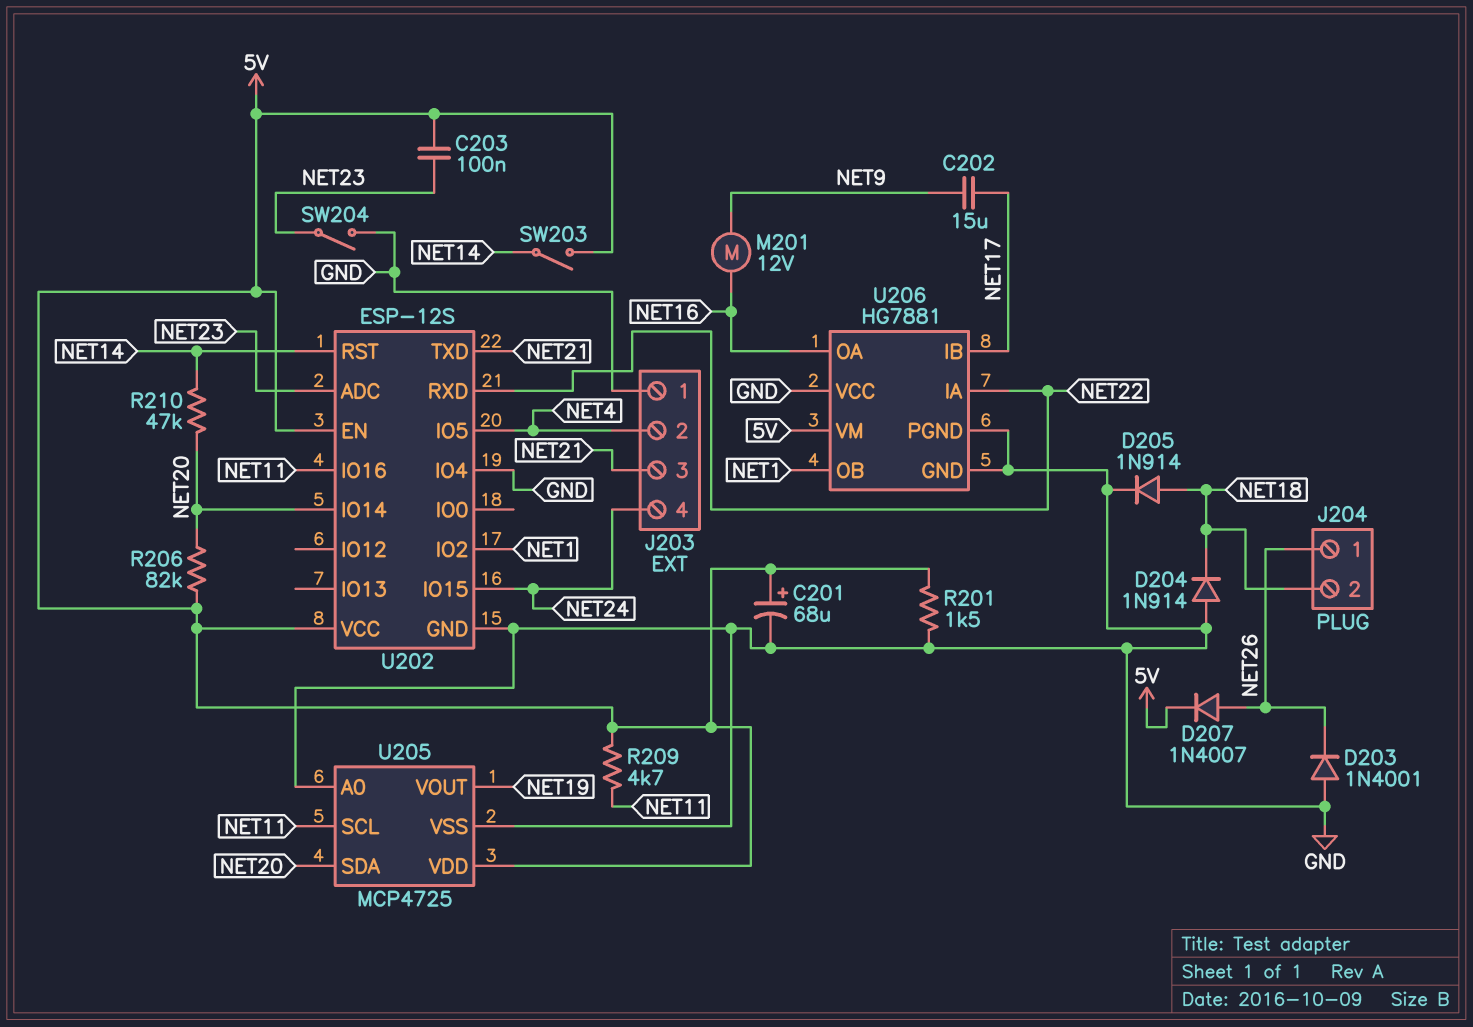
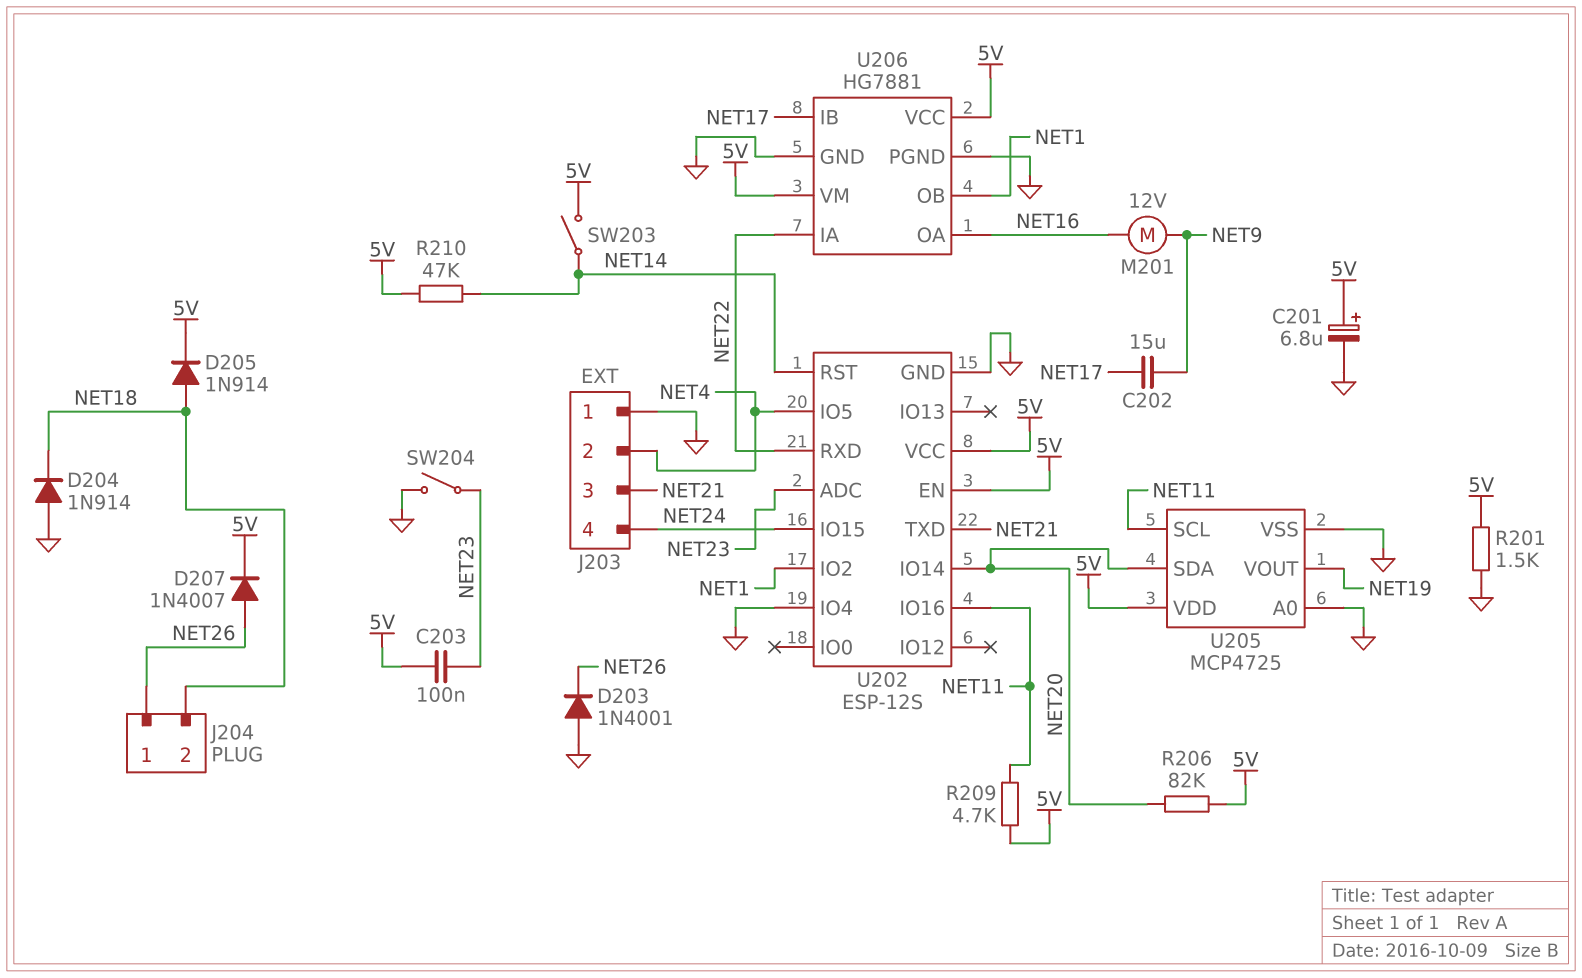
C201: 68uF (plus 5V, minus GND) -> 6.8uF (plus 5V, minus GND)
D205: diode 1N914 (A NET18, K GND) -> diode 1N914 (A NET18, K 5V)
R210: 47k (NET14, NET20) -> 47k (5V, NET14)
U206 pin VCC: GND -> 5V

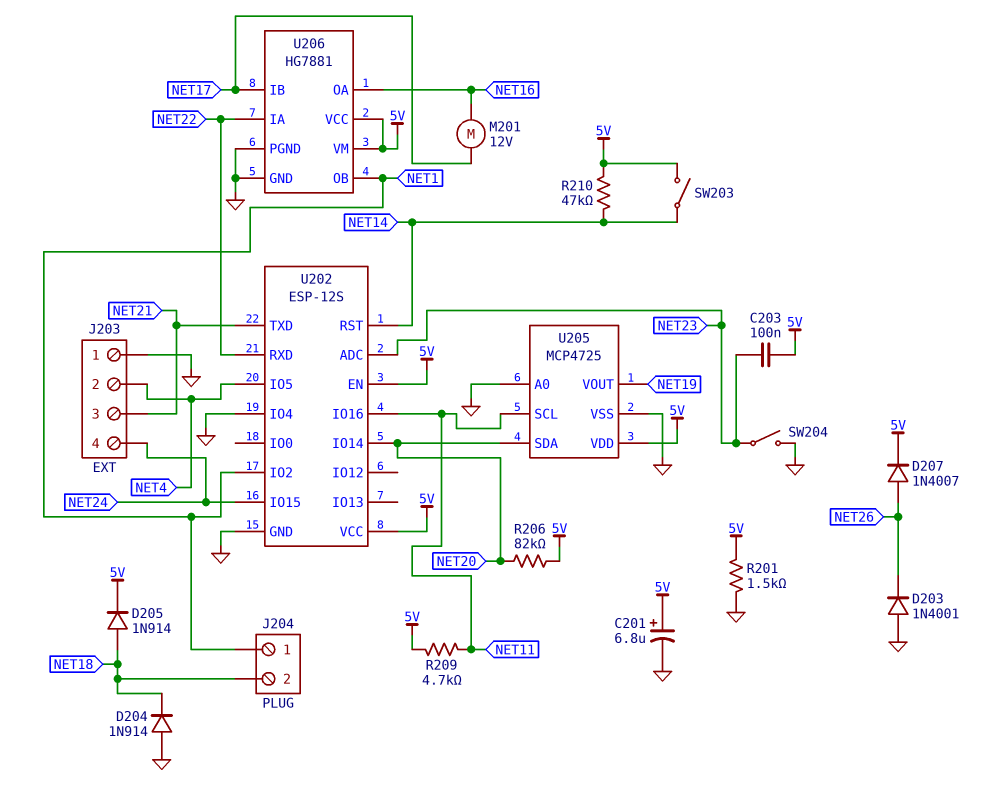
C202: 15uF (NET9, NET17) -> none
J204 pin 1: NET26 -> NET1
M201: motor 12V (NET9, NET16) -> motor 12V (NET16, NET17)

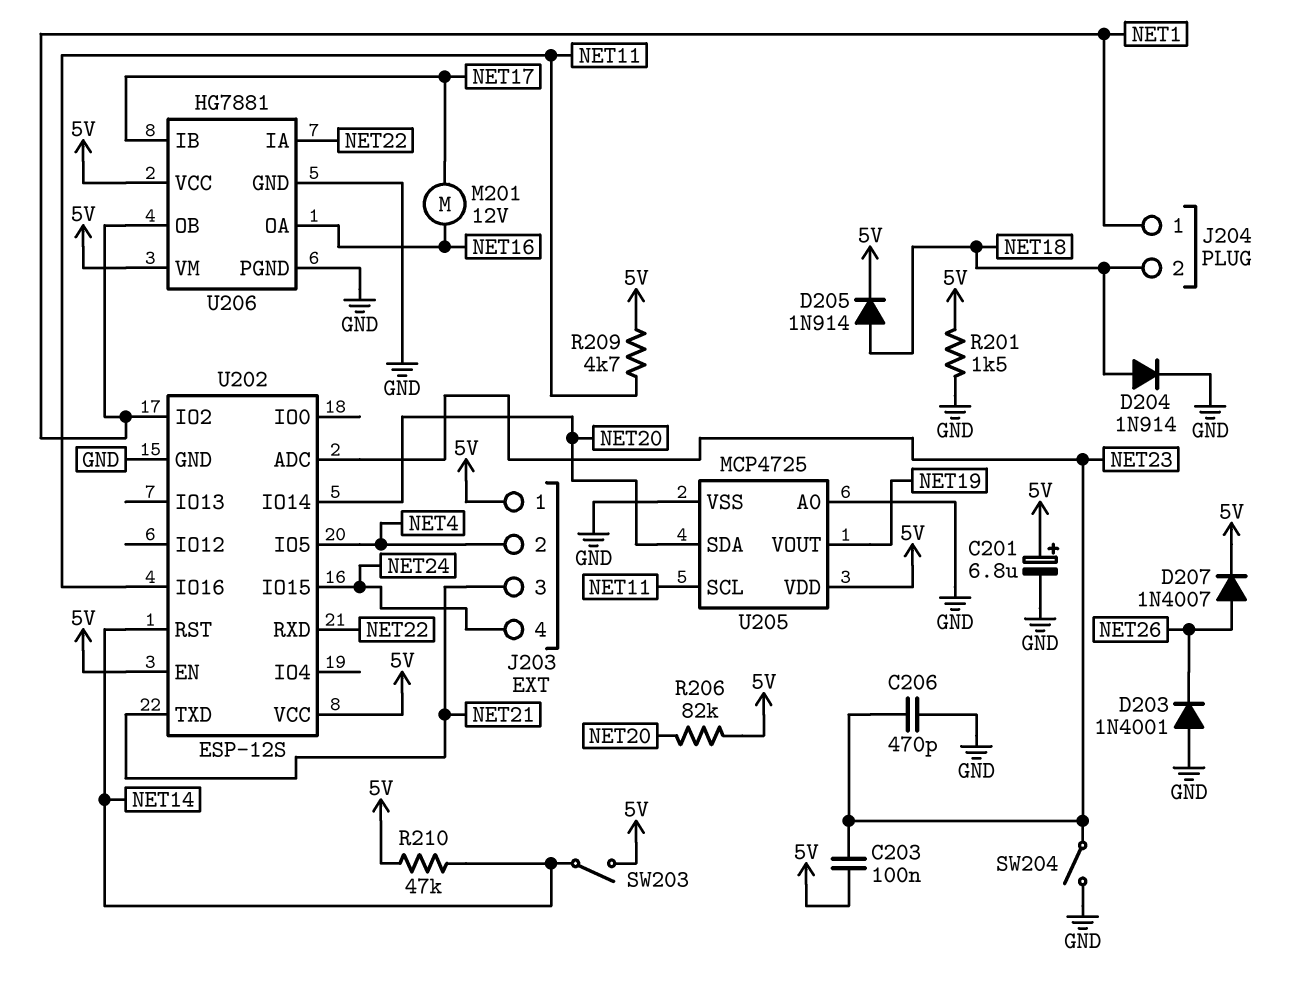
C206: none -> 470pF (GND, NET23)
D204: diode 1N914 (A GND, K NET18) -> diode 1N914 (A NET18, K GND)
J203 pin 1: GND -> 5V
U202 pin IO4: GND -> none

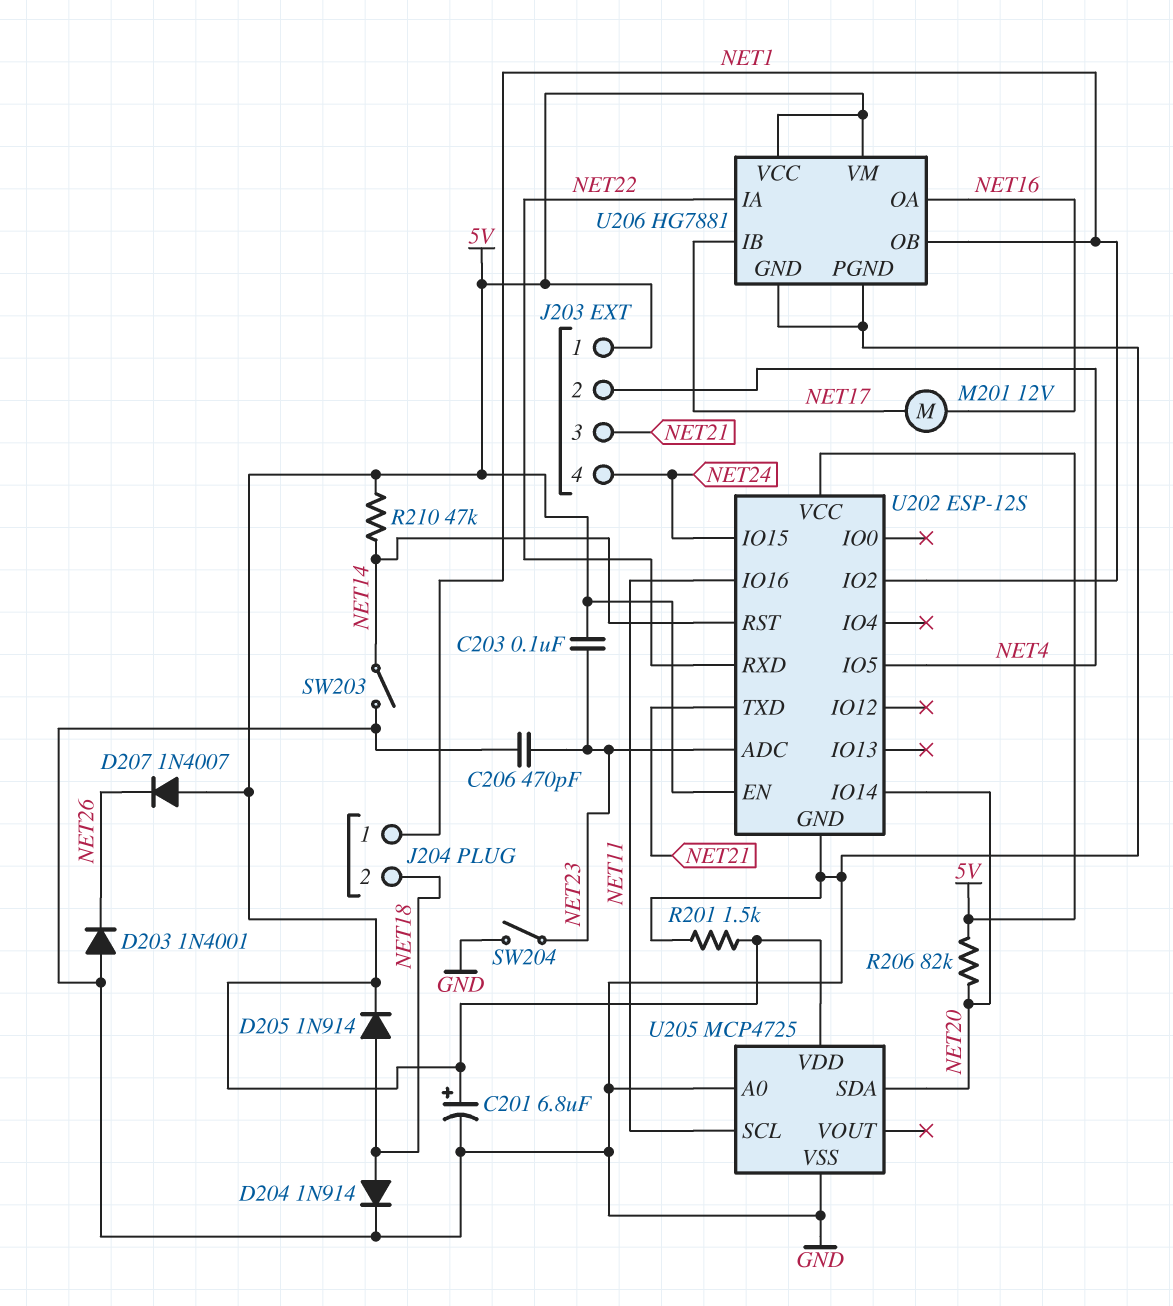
D207: diode 1N4007 (A NET26, K 5V) -> diode 1N4007 (A 5V, K NET26)
R209: 4.7k (5V, NET11) -> none
SW203: switch (5V, NET14) -> switch (GND, NET14)
U205 pin VOUT: NET19 -> none

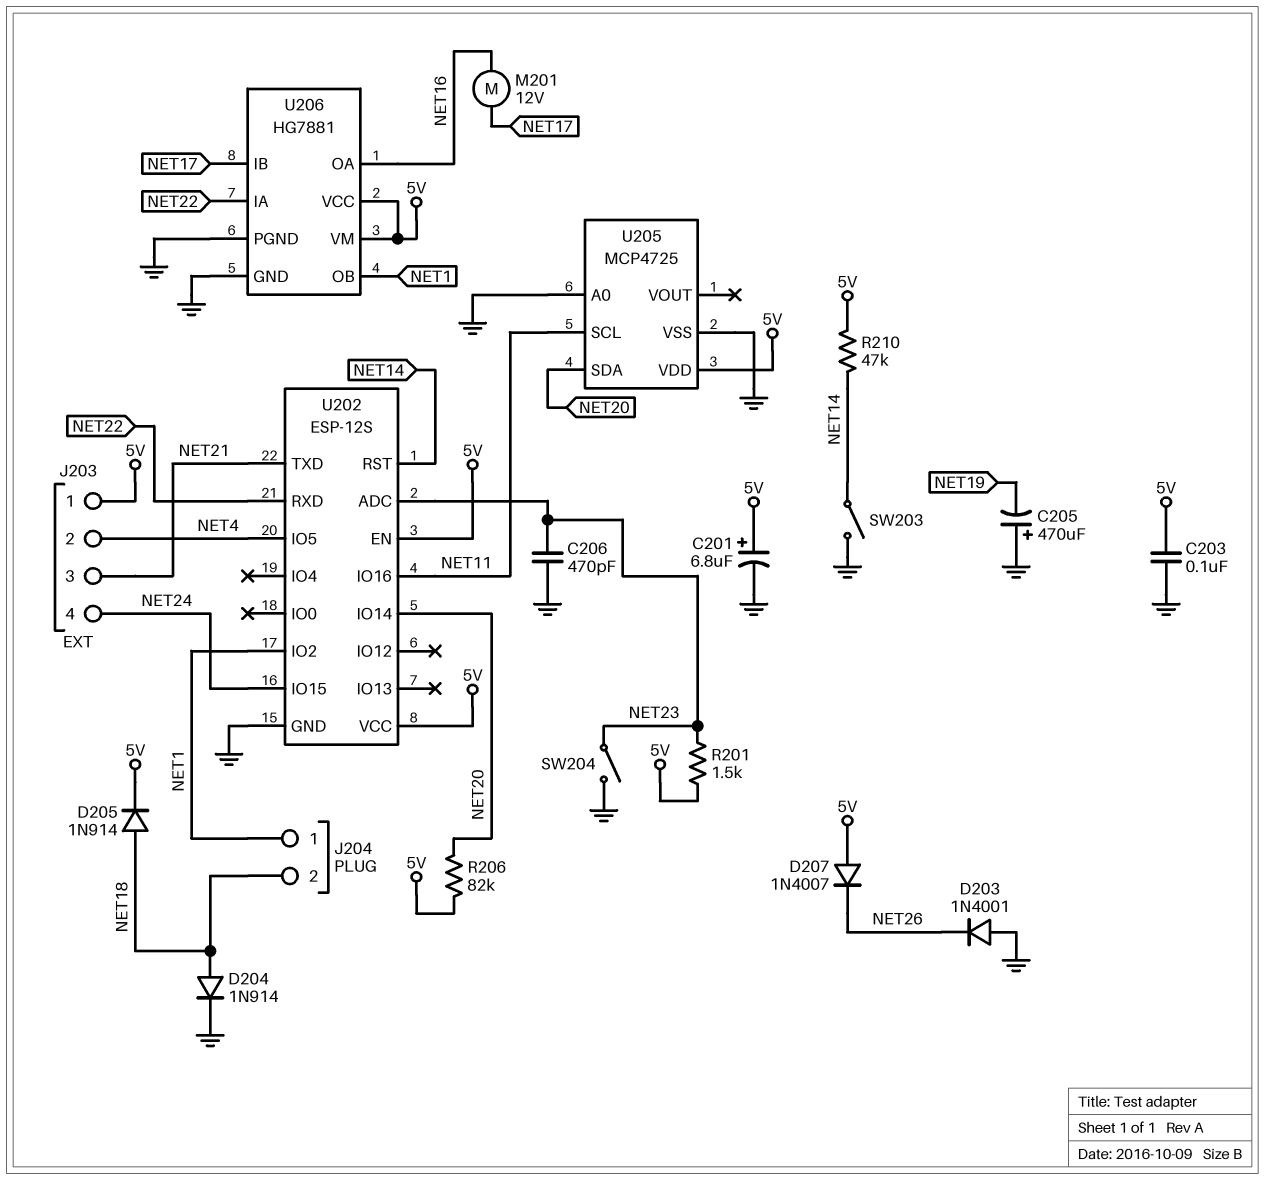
C203: 100nF (5V, NET23) -> 100nF (5V, GND)
C205: none -> 470uF (plus GND, minus NET19)
R201: 1.5k (5V, GND) -> 1.5k (5V, NET23)

